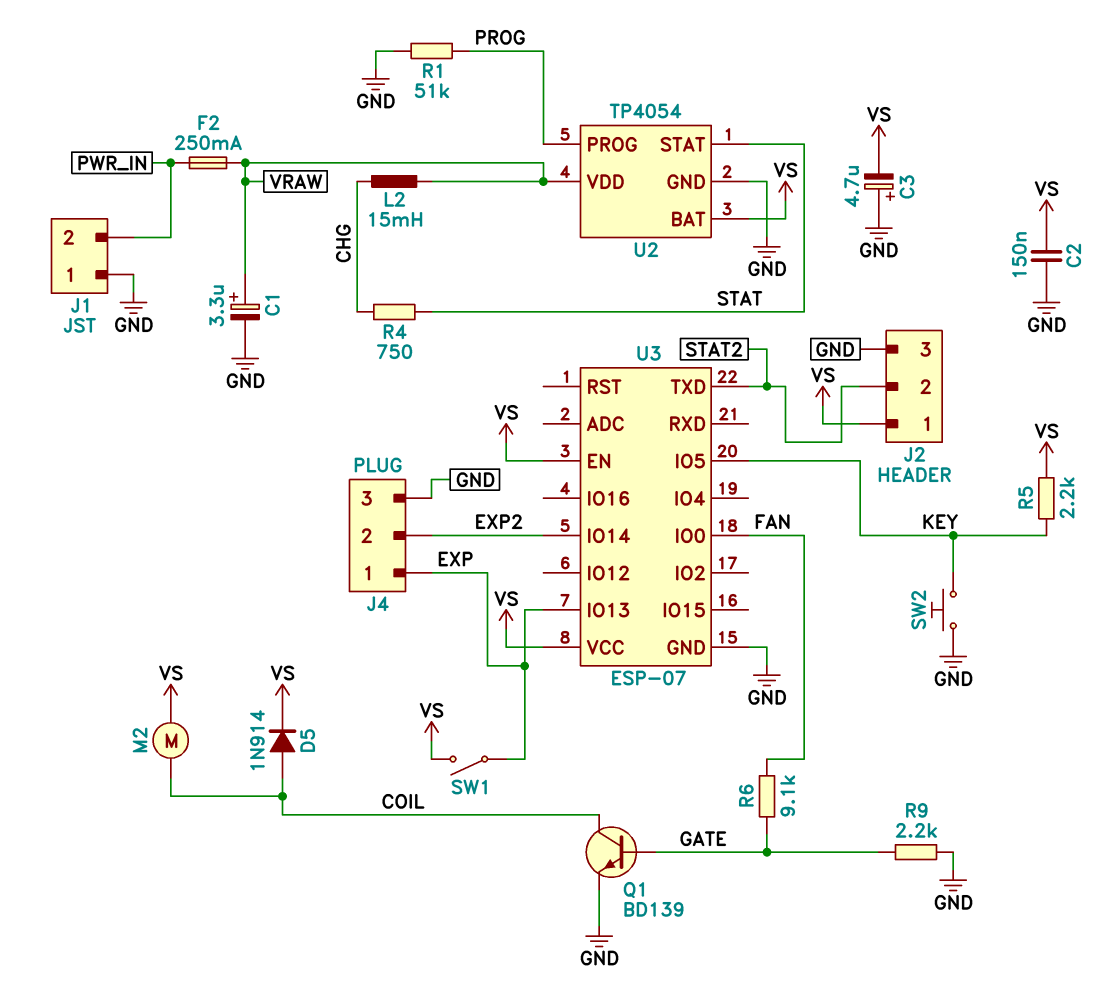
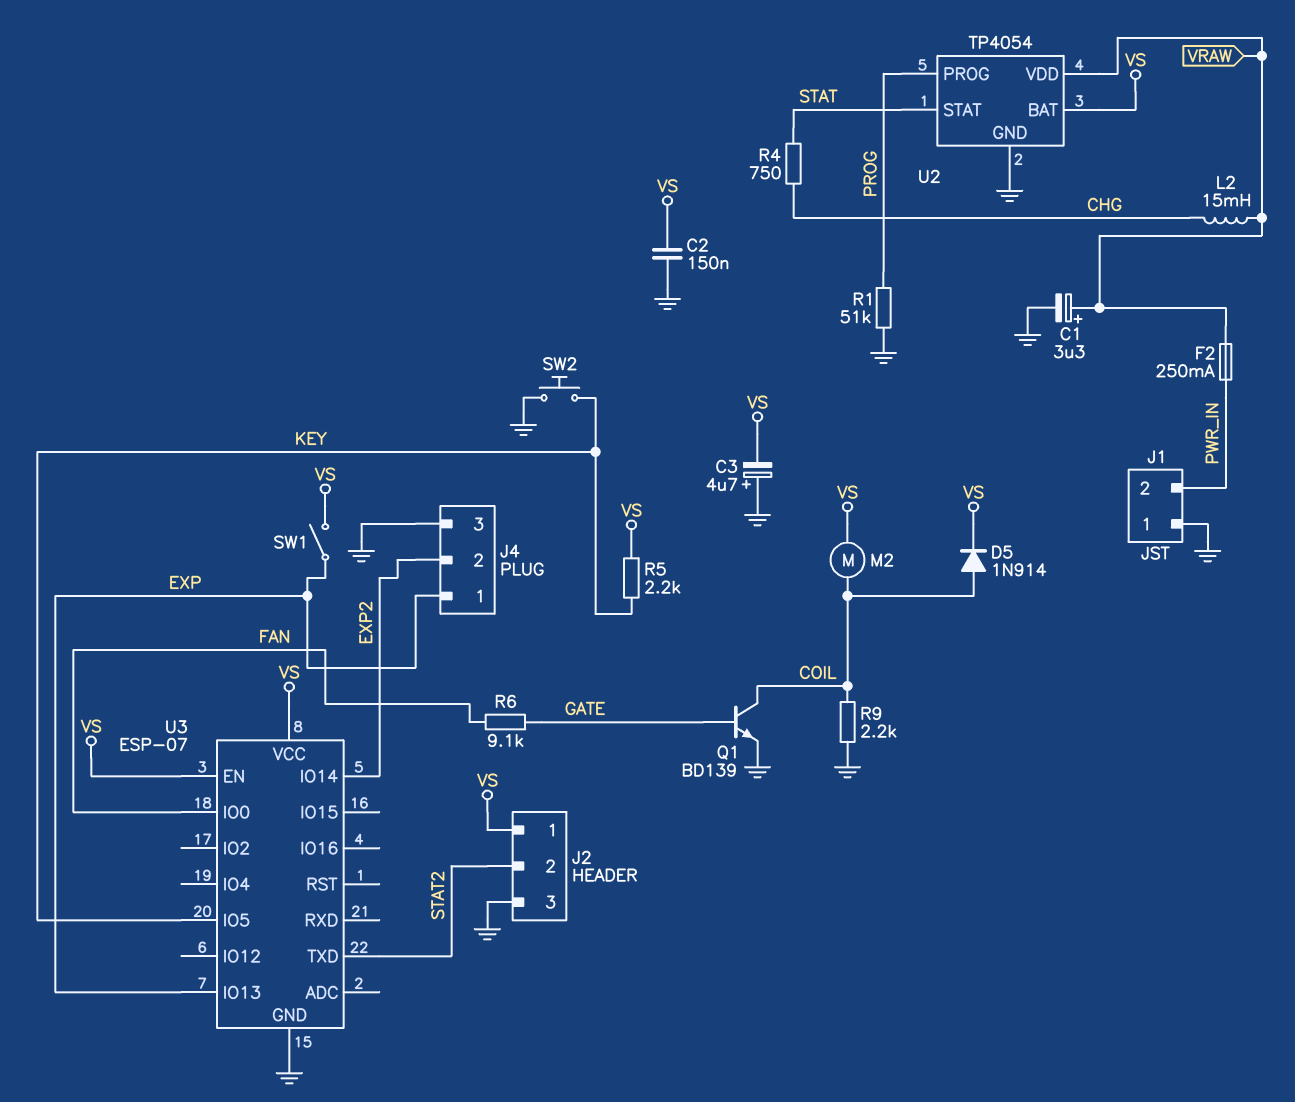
R9: 2.2k (GATE, GND) -> 2.2k (COIL, GND)

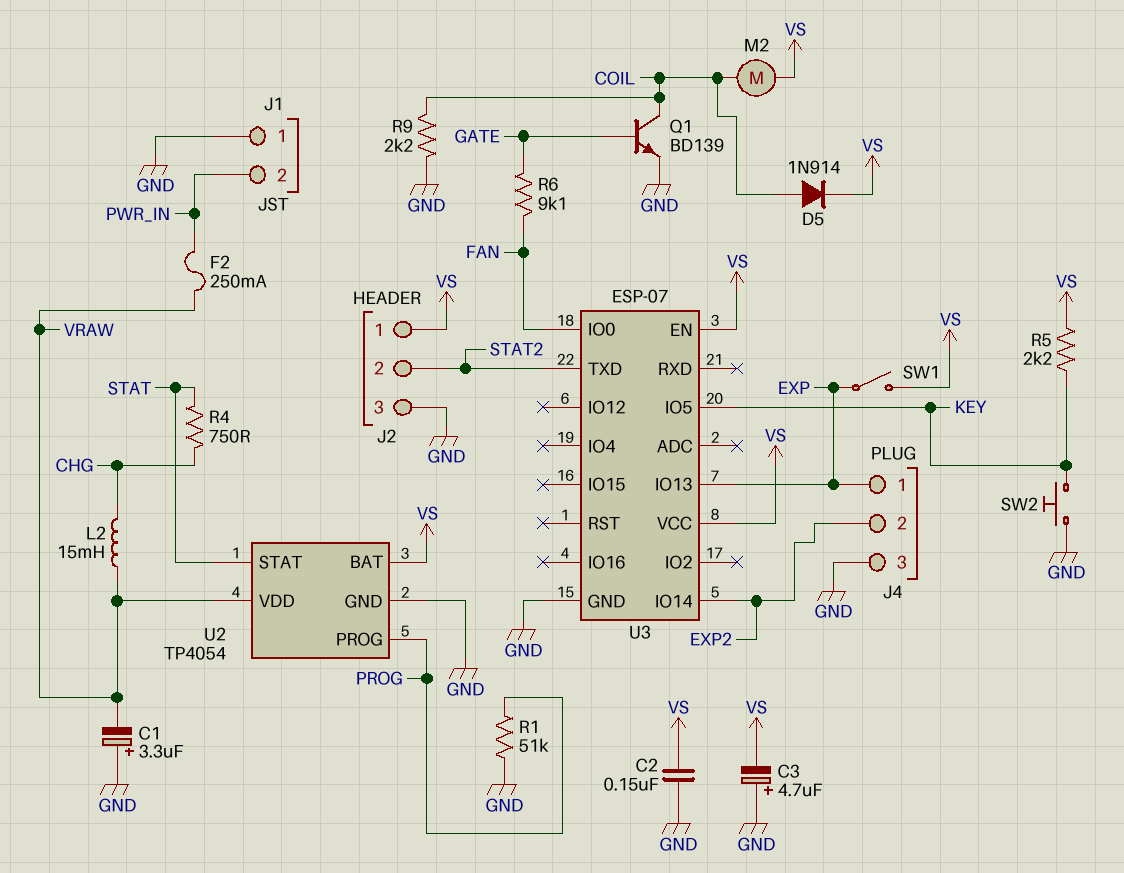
C1: 3.3uF (plus VRAW, minus GND) -> 3.3uF (plus GND, minus VRAW)

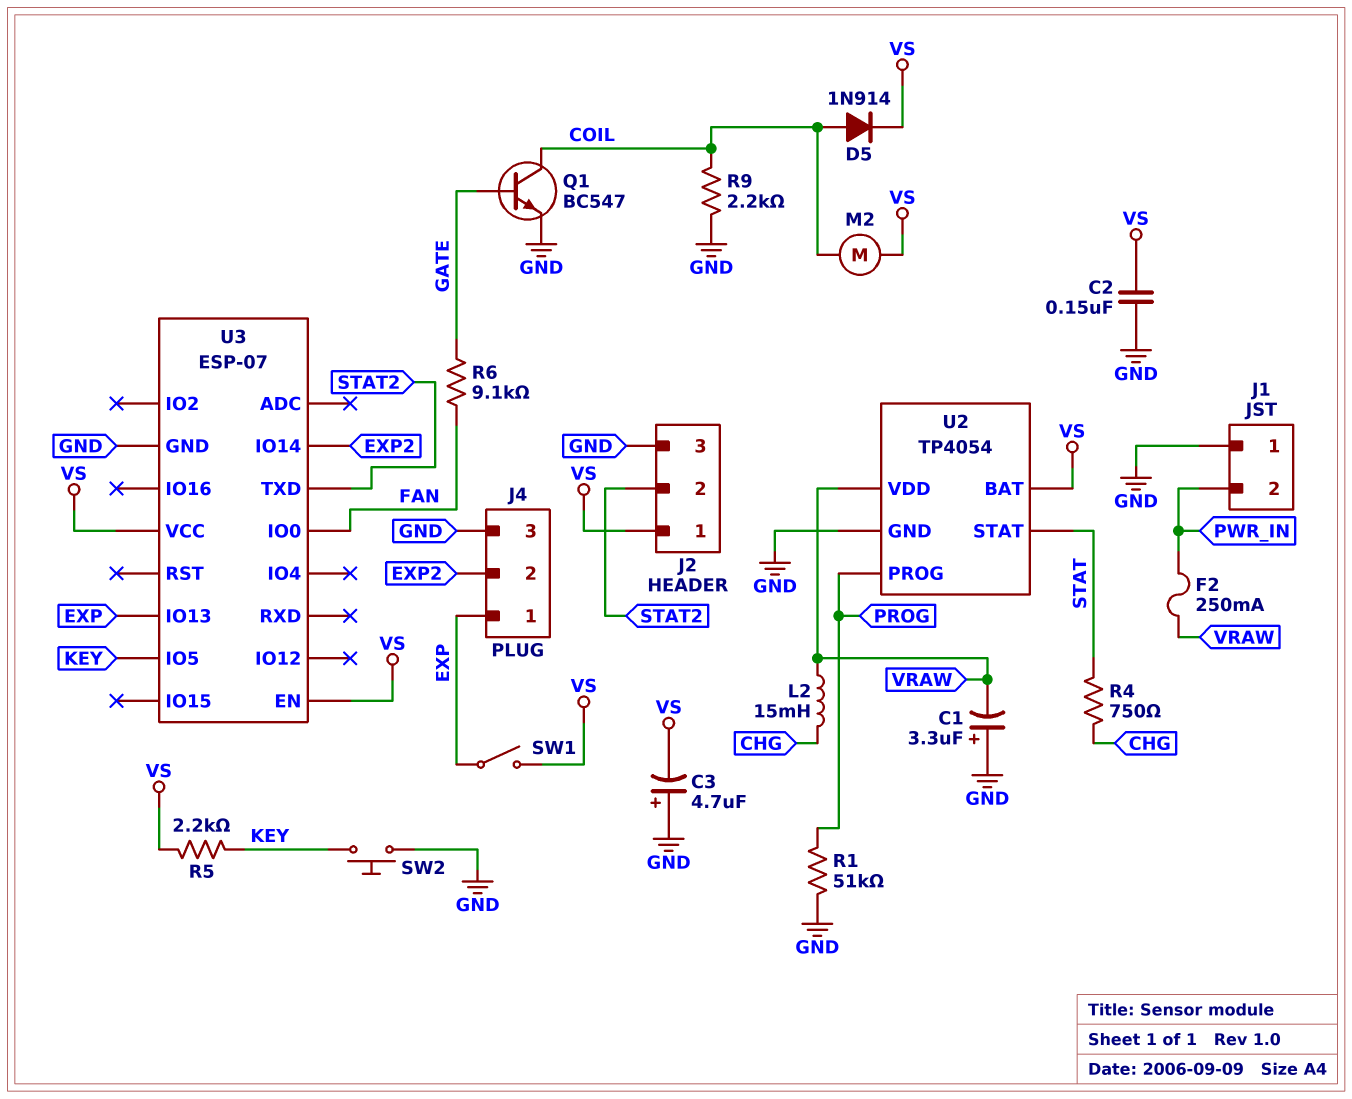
Q1: NPN BD139 (B GATE, C COIL, E GND) -> NPN BC547 (B GATE, C COIL, E GND)

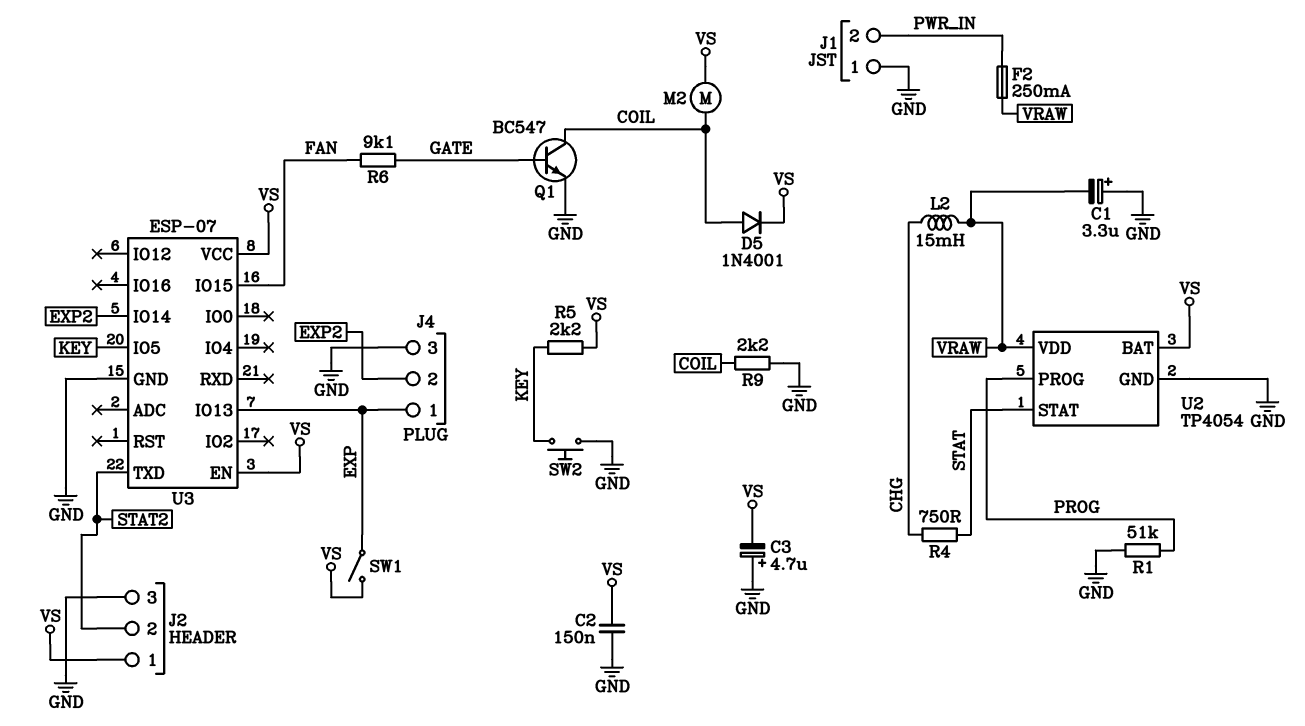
D5: diode 1N914 (A COIL, K VS) -> diode 1N4001 (A COIL, K VS)
U3 pin IO0: FAN -> none
U3 pin IO15: none -> FAN

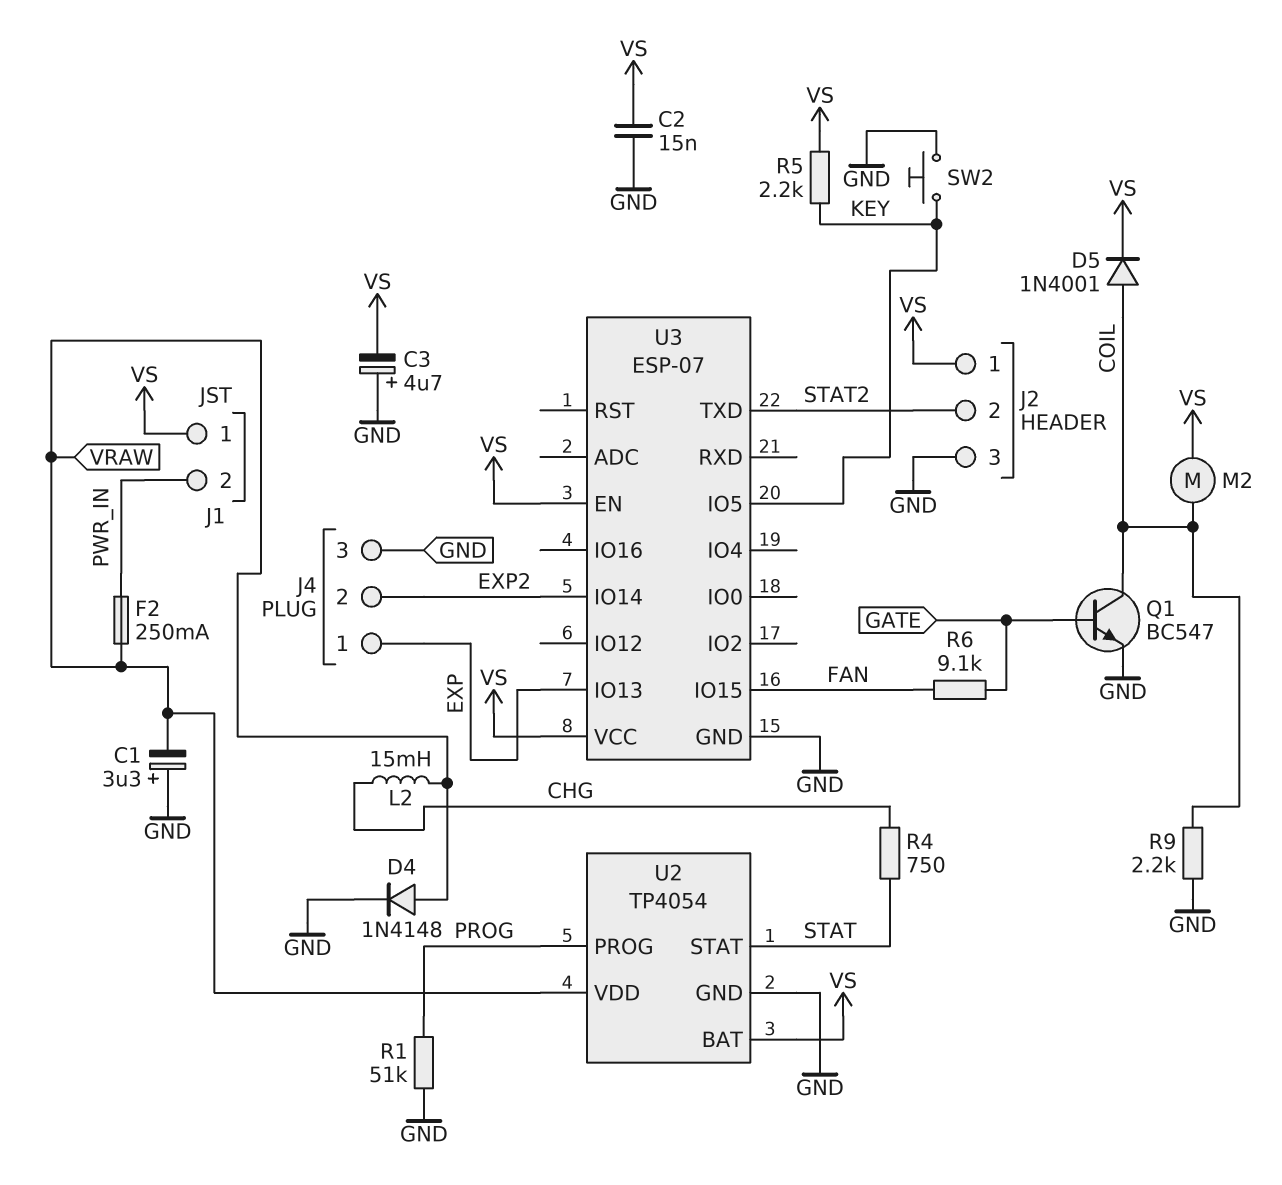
C2: 150nF (GND, VS) -> 15nF (GND, VS)
D4: none -> diode 1N4148 (A VRAW, K GND)
J1 pin 1: GND -> VS
SW1: switch (EXP, VS) -> none

